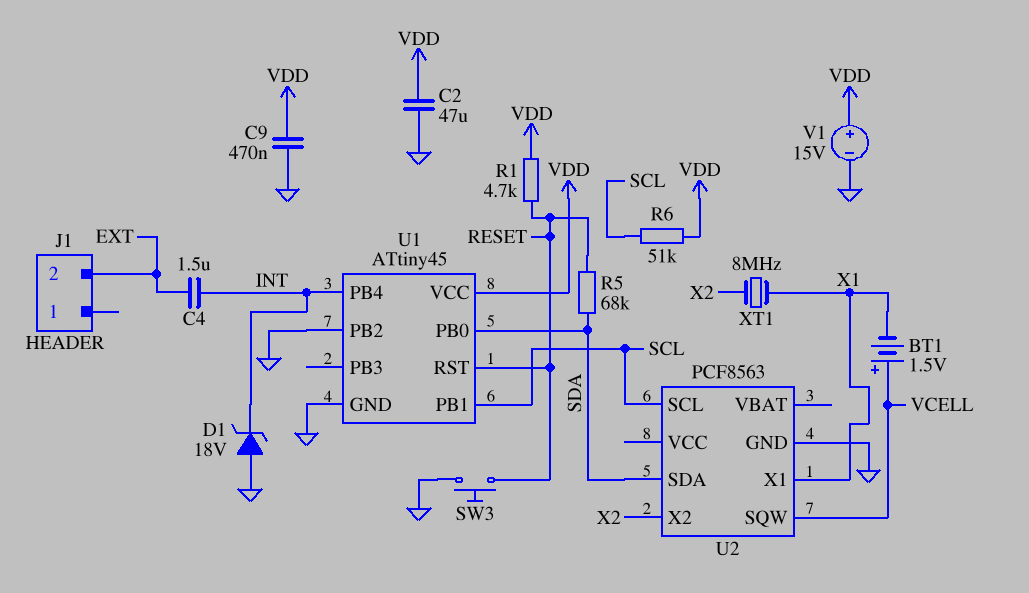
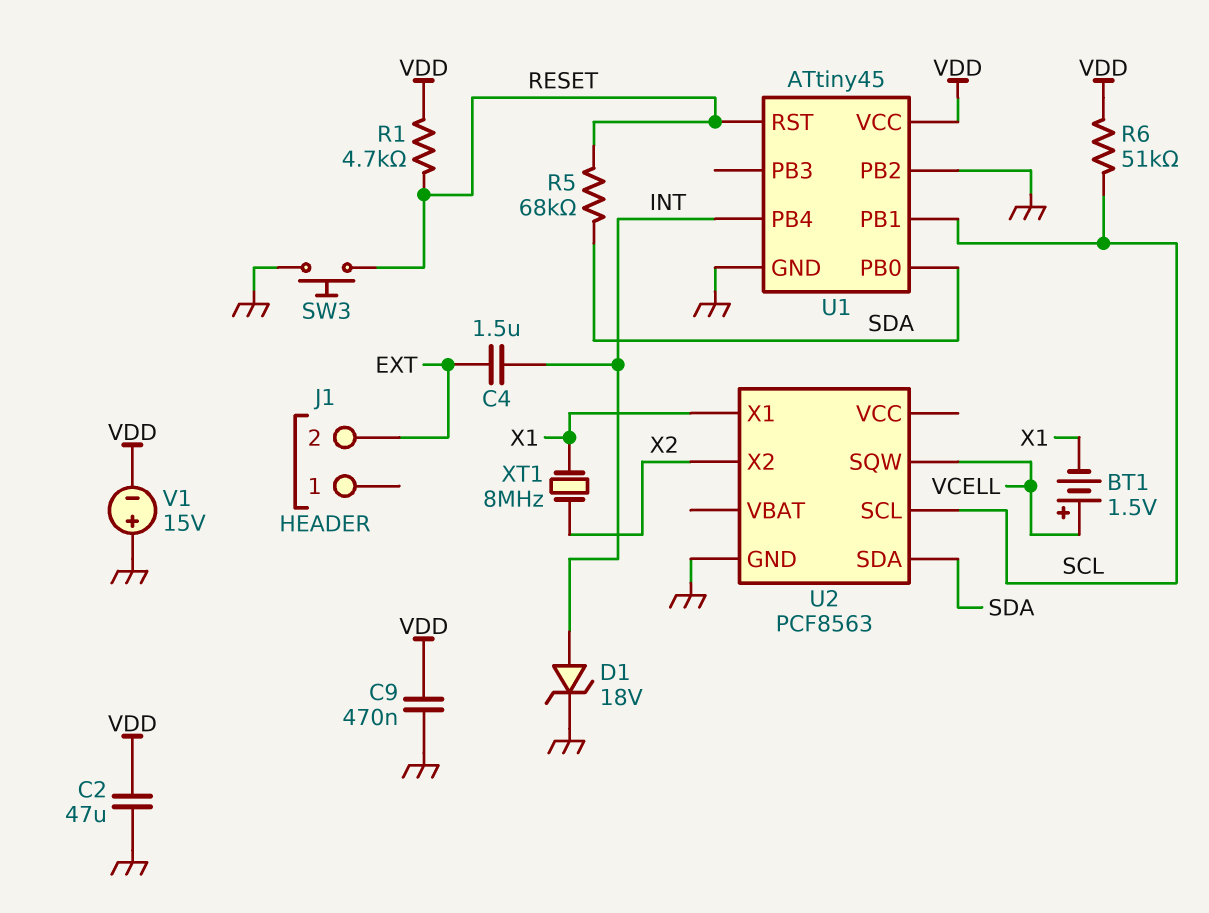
D1: zener 18V (A GND, K INT) -> zener 18V (A INT, K GND)
V1: 15V (plus VDD, minus GND) -> 15V (plus GND, minus VDD)

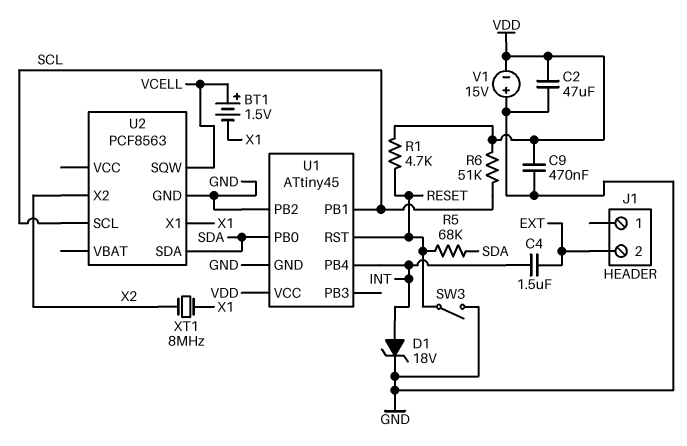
SW3: button (GND, RESET) -> switch (GND, RESET)

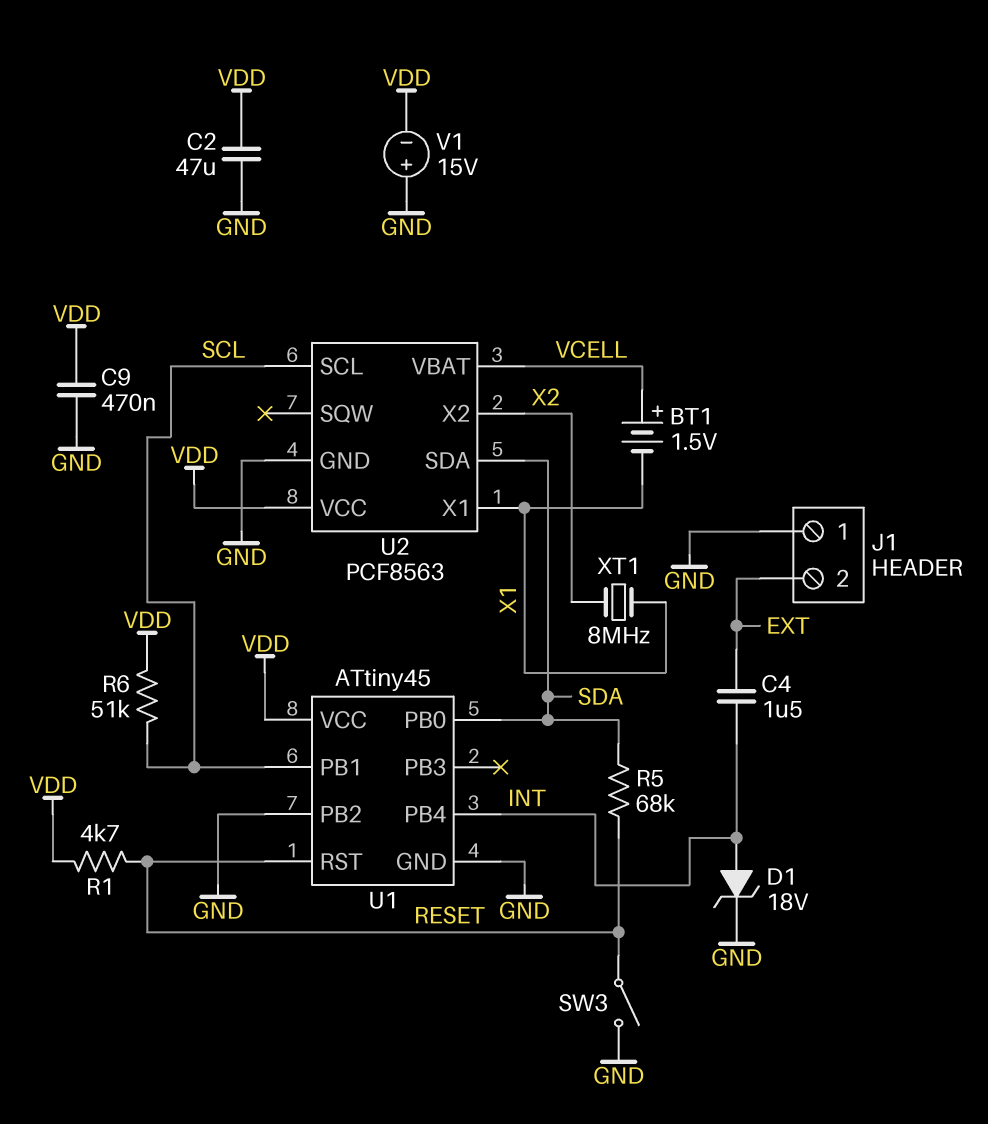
J1 pin 1: none -> GND
U2 pin SQW: VCELL -> none
U2 pin VBAT: none -> VCELL
U2 pin VCC: none -> VDD

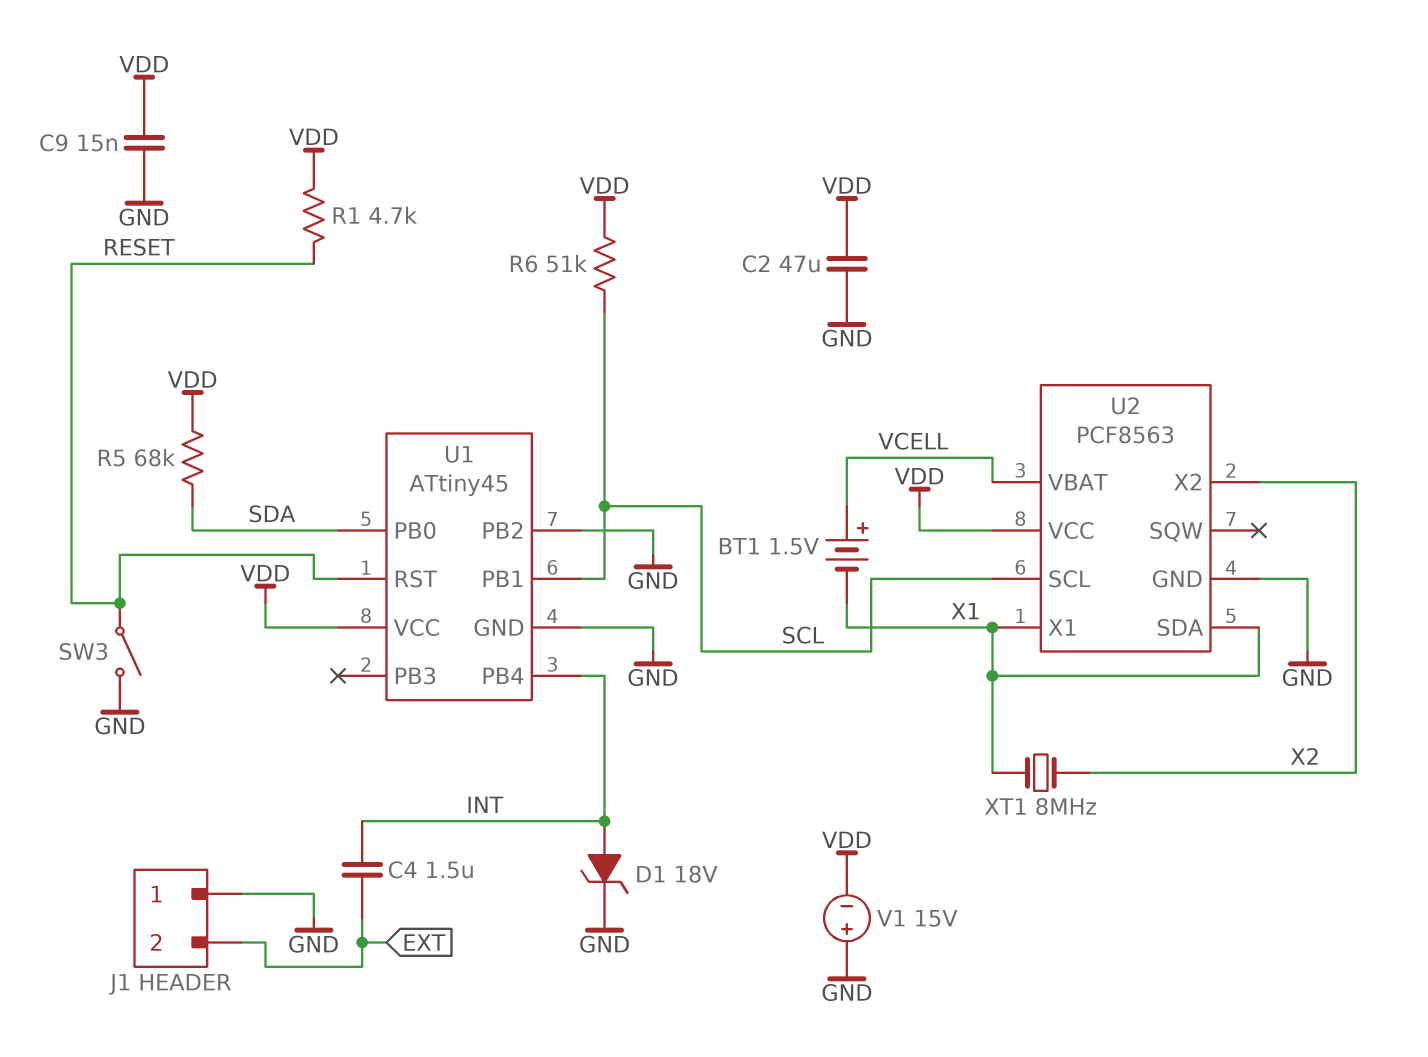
C9: 470nF (GND, VDD) -> 15nF (GND, VDD)
R5: 68k (RESET, SDA) -> 68k (SDA, VDD)
U2 pin SDA: SDA -> X1

